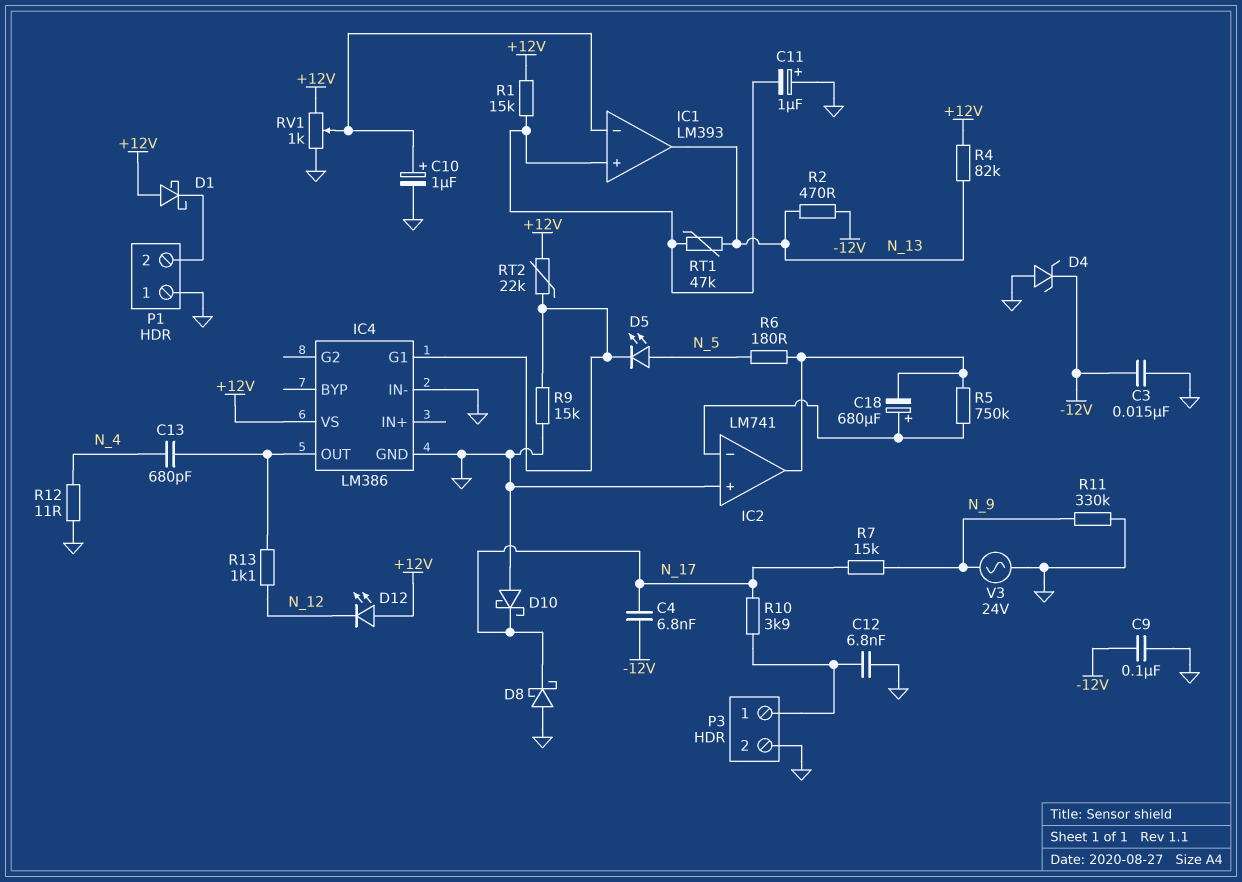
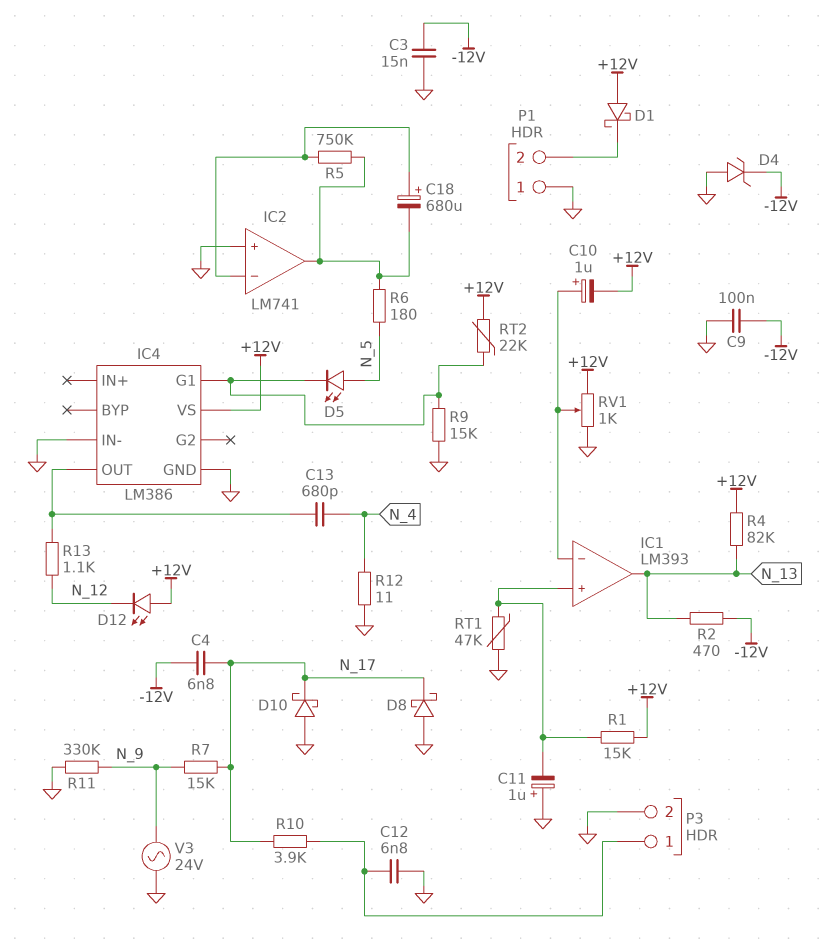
C10: 1uF (plus IC1/in-, minus GND) -> 1uF (plus IC1/in-, minus +12V)
RT1: 47k (IC1/in+, N_13) -> 47k (GND, IC1/in+)

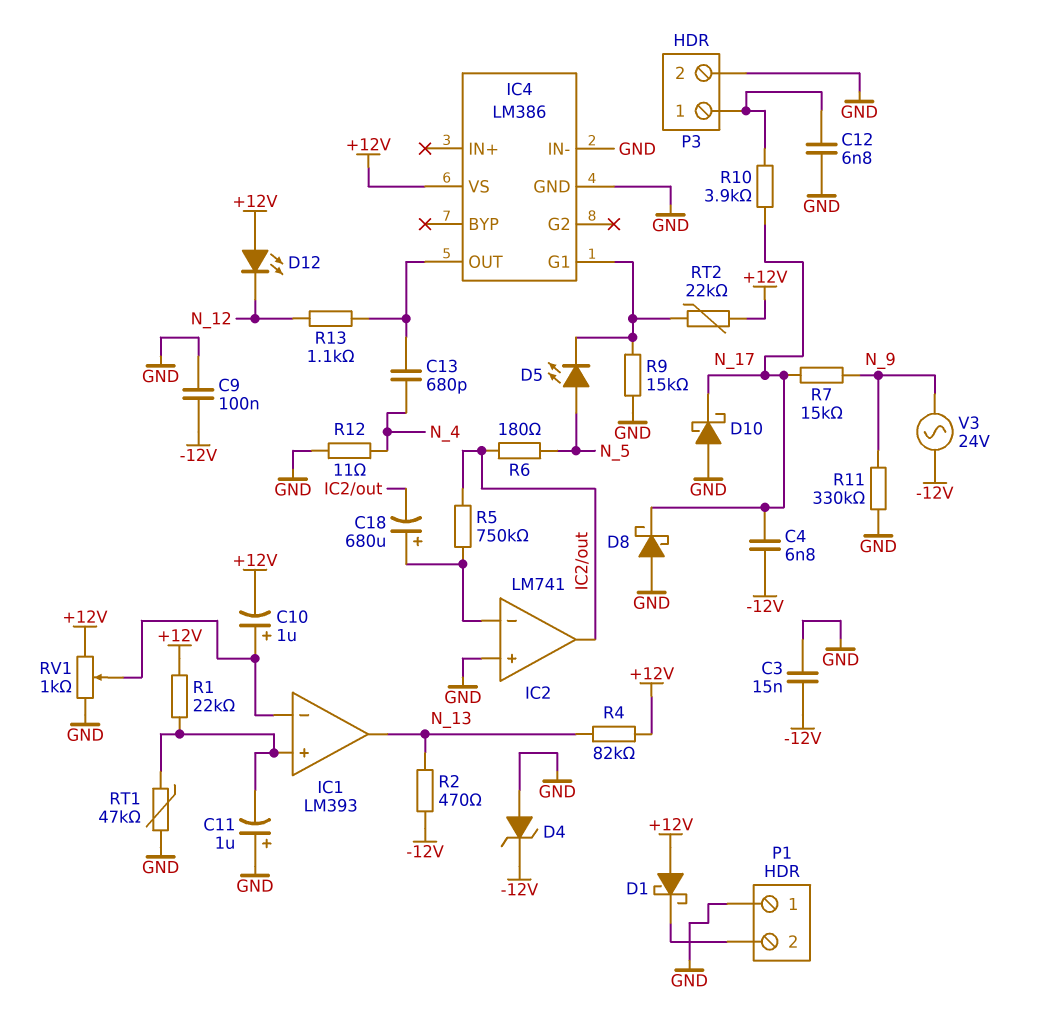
R1: 15k (+12V, IC1/in+) -> 22k (+12V, IC1/in+)
V3: AC 24V (GND, N_9) -> AC 24V (-12V, N_9)

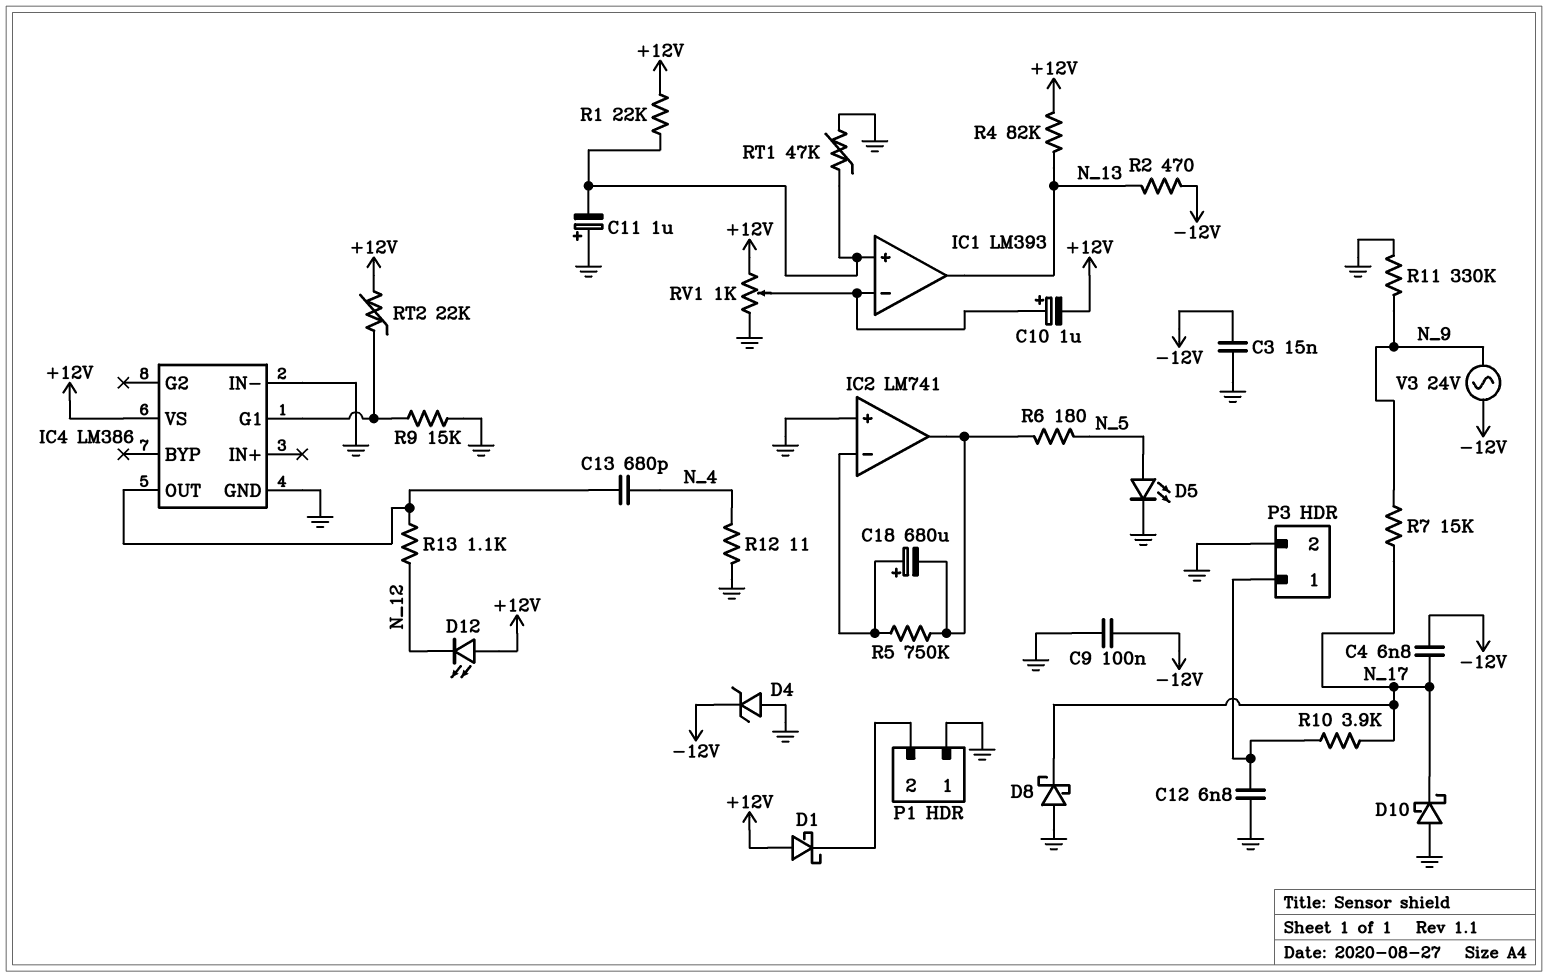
D5: LED (A N_5, K IC4/G1) -> LED (A N_5, K GND)

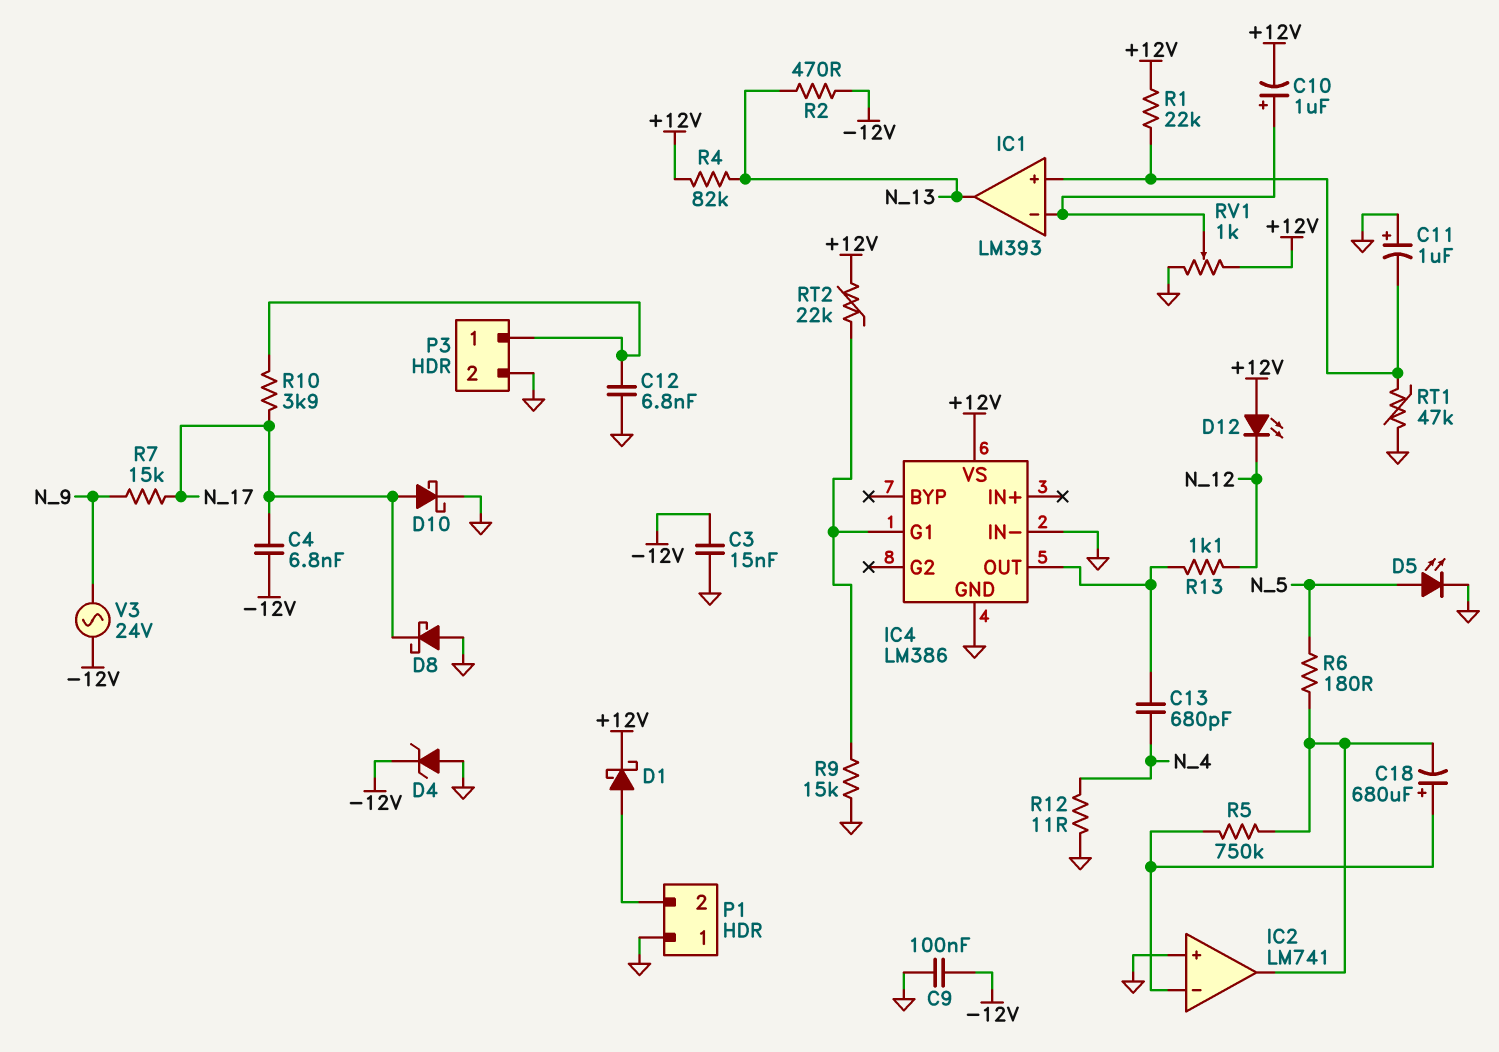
D1: schottky (A +12V, K P1/2) -> schottky (A P1/2, K +12V)
D10: schottky (A GND, K N_17) -> schottky (A N_17, K GND)
R11: 330k (GND, N_9) -> none

